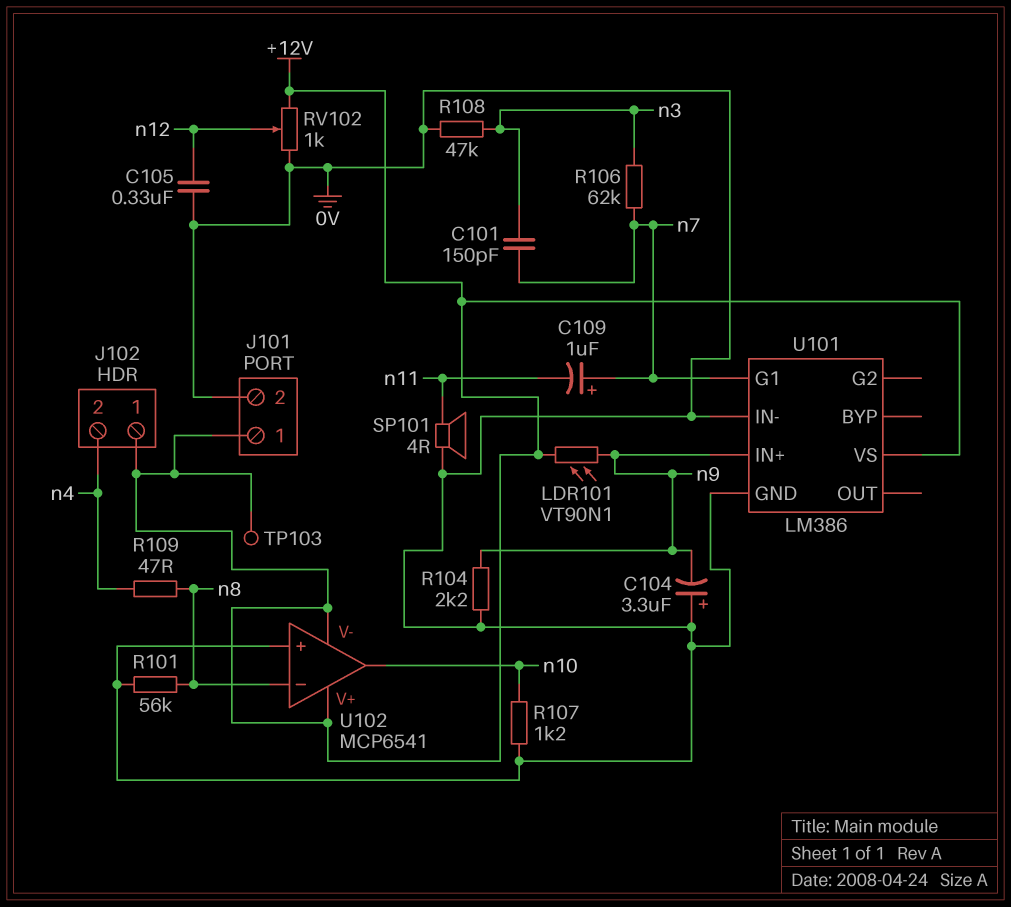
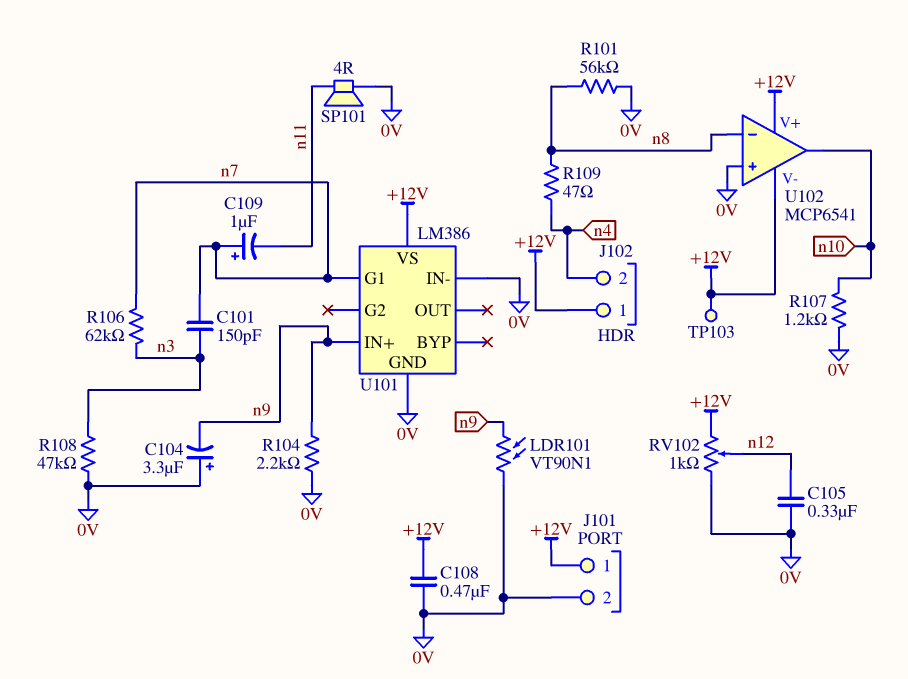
C108: none -> 470nF (+12V, 0V)
LDR101: VT90N1 (+12V, n9) -> VT90N1 (0V, n9)

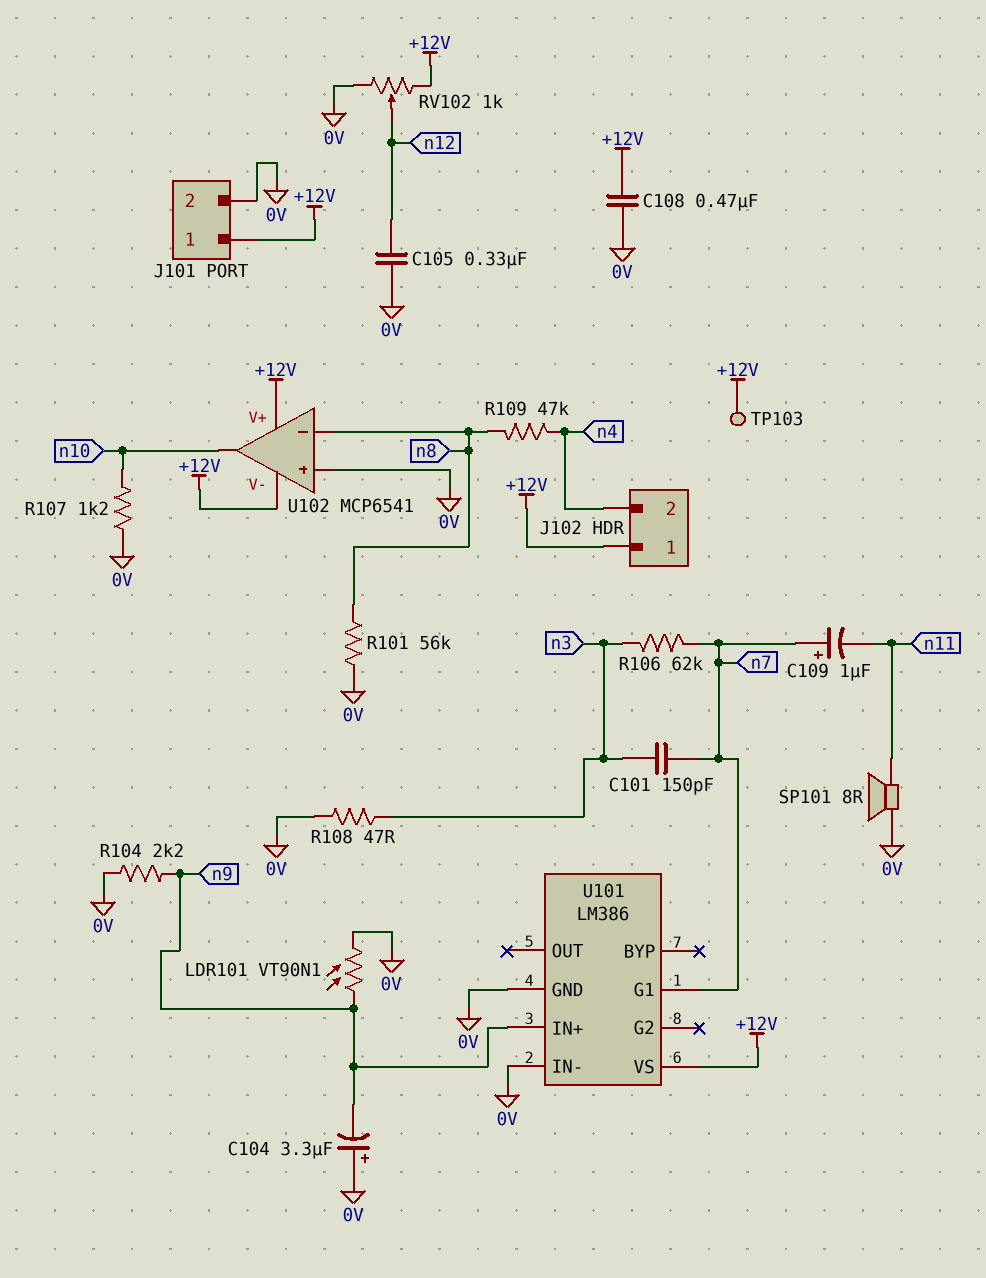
R108: 47k (0V, n3) -> 47 (0V, n3)
R109: 47 (n4, n8) -> 47k (n4, n8)
SP101: speaker 4R (0V, n11) -> speaker 8R (0V, n11)

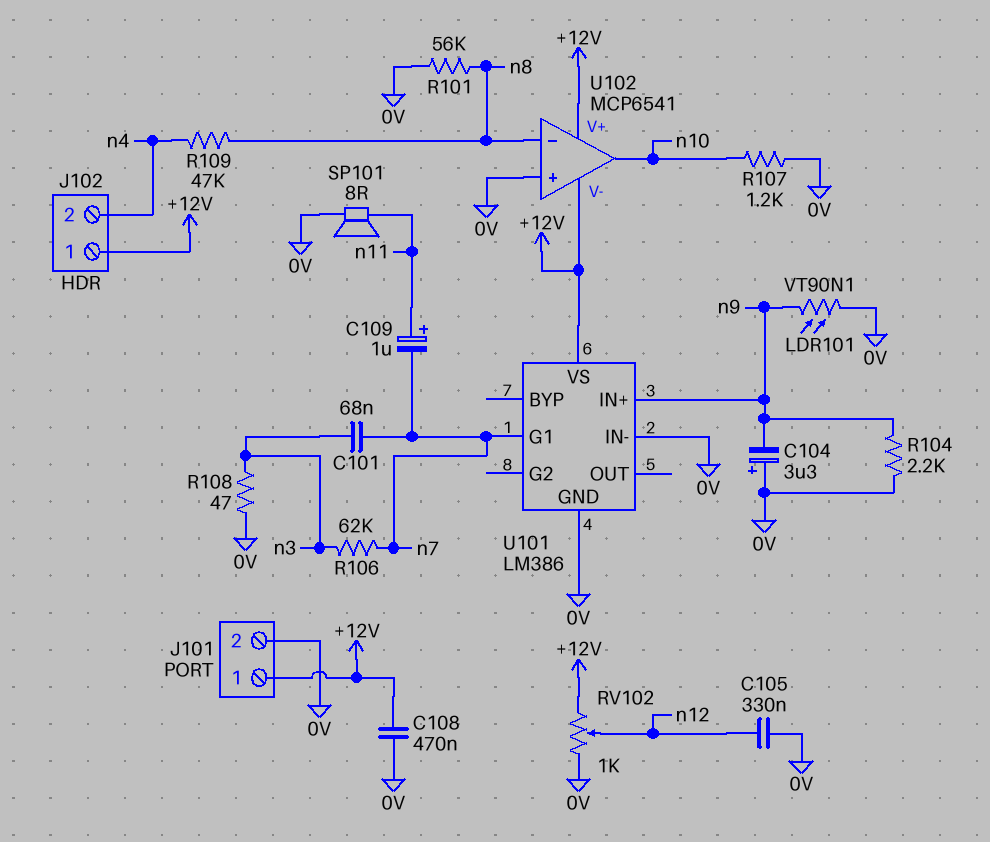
C101: 150pF (n3, n7) -> 68nF (n3, n7)
C109: 1uF (plus n7, minus n11) -> 1uF (plus n11, minus n7)
TP103: test point (+12V) -> none

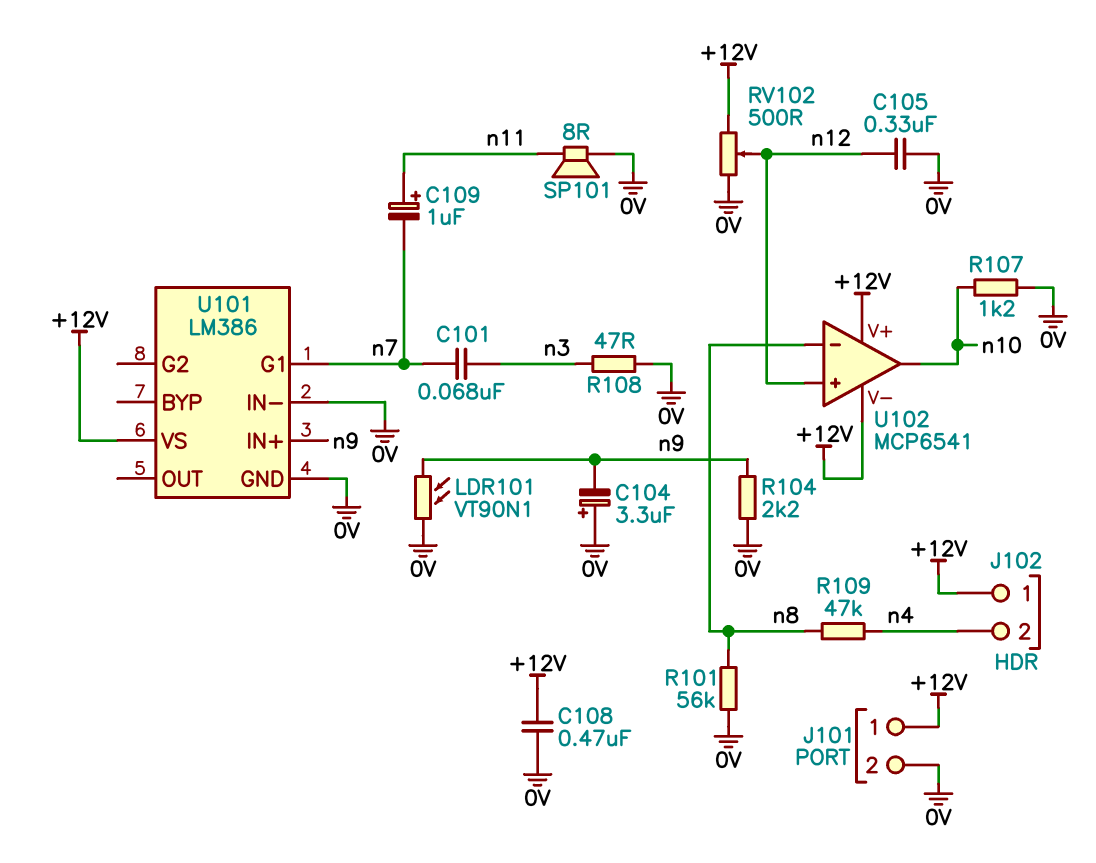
R106: 62k (n3, n7) -> none
RV102: 1k (+12V, 0V, wiper n12) -> 500 (+12V, 0V, wiper n12)
U102 pin in+: 0V -> n12

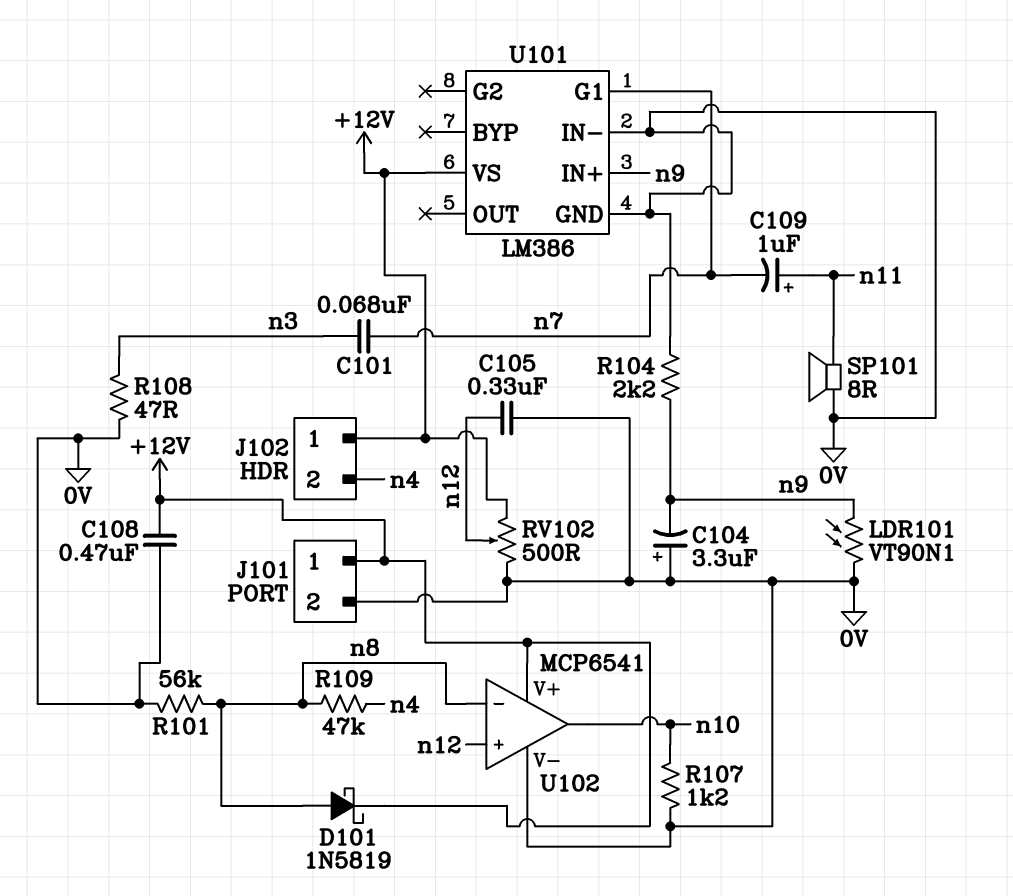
D101: none -> schottky 1N5819 (A n8, K +12V)
U102 pin V-: +12V -> 0V

